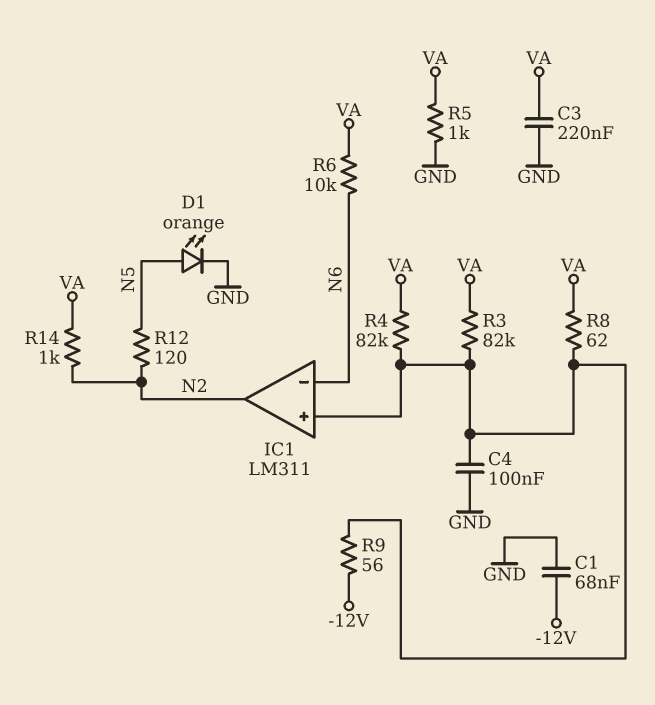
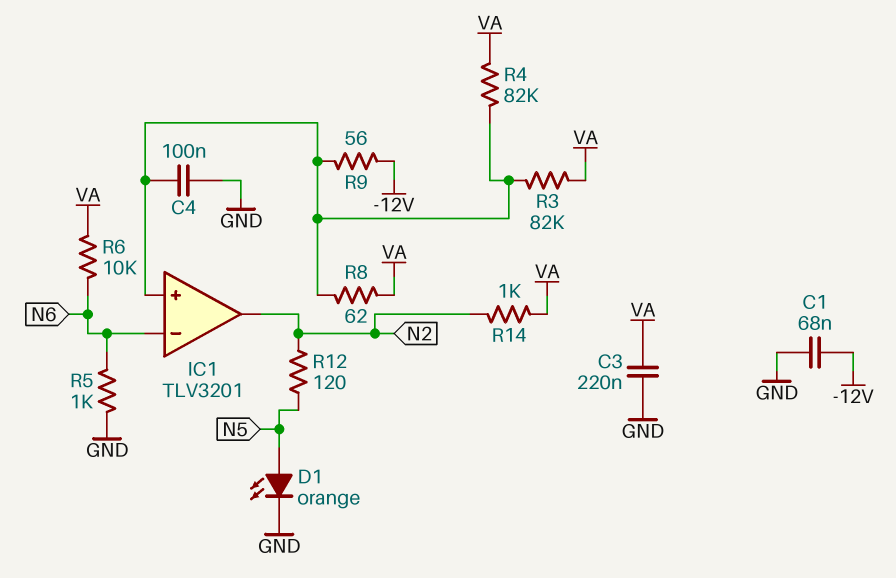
IC1: LM311 -> TLV3201
R5: 1k (GND, VA) -> 1k (GND, N6)

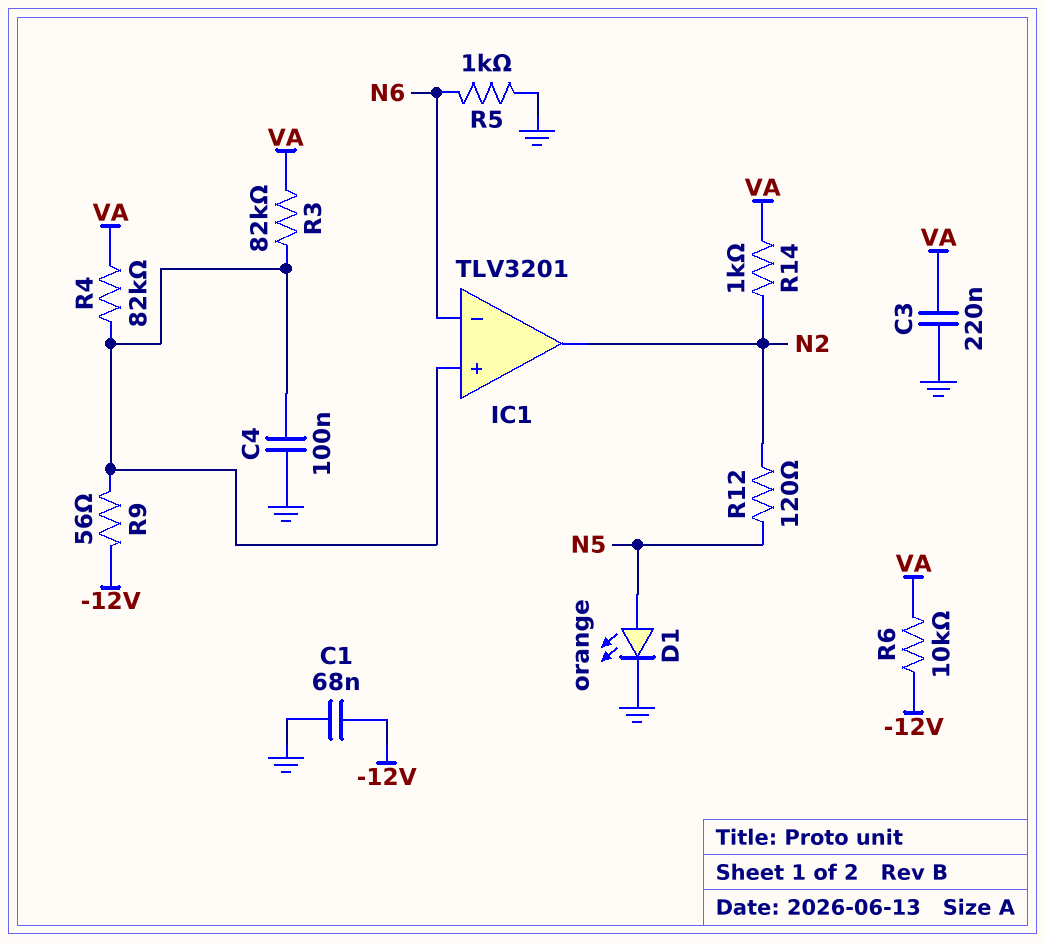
R6: 10k (N6, VA) -> 10k (-12V, VA)
R8: 62 (IC1/in+, VA) -> none

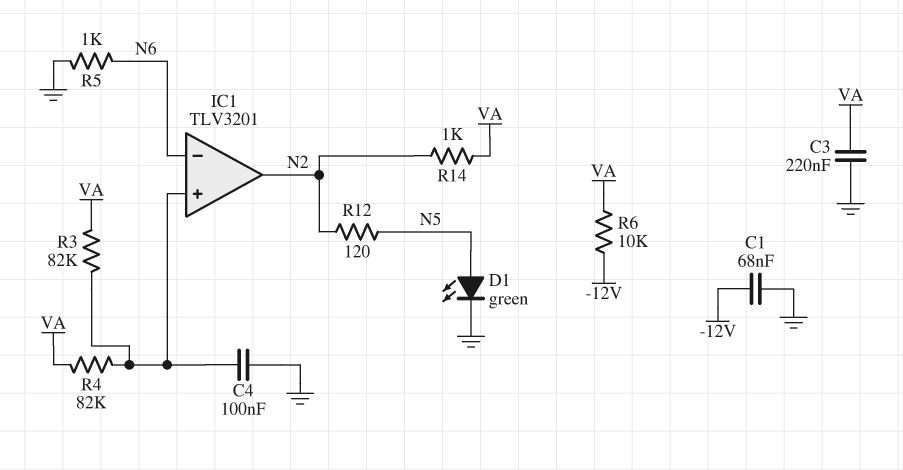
D1: LED orange (A N5, K GND) -> LED green (A N5, K GND)
R9: 56 (-12V, IC1/in+) -> none

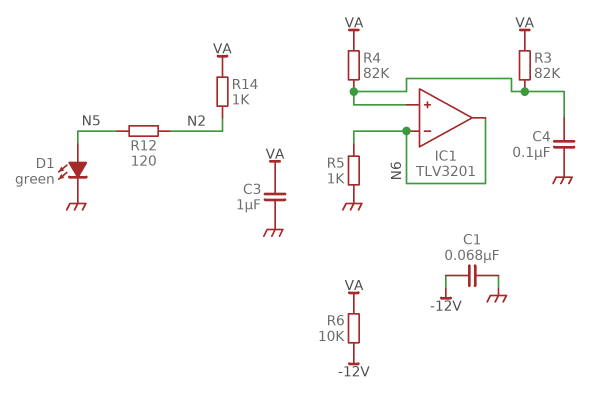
C3: 220nF (GND, VA) -> 1uF (GND, VA)
IC1 pin out: N2 -> N6

